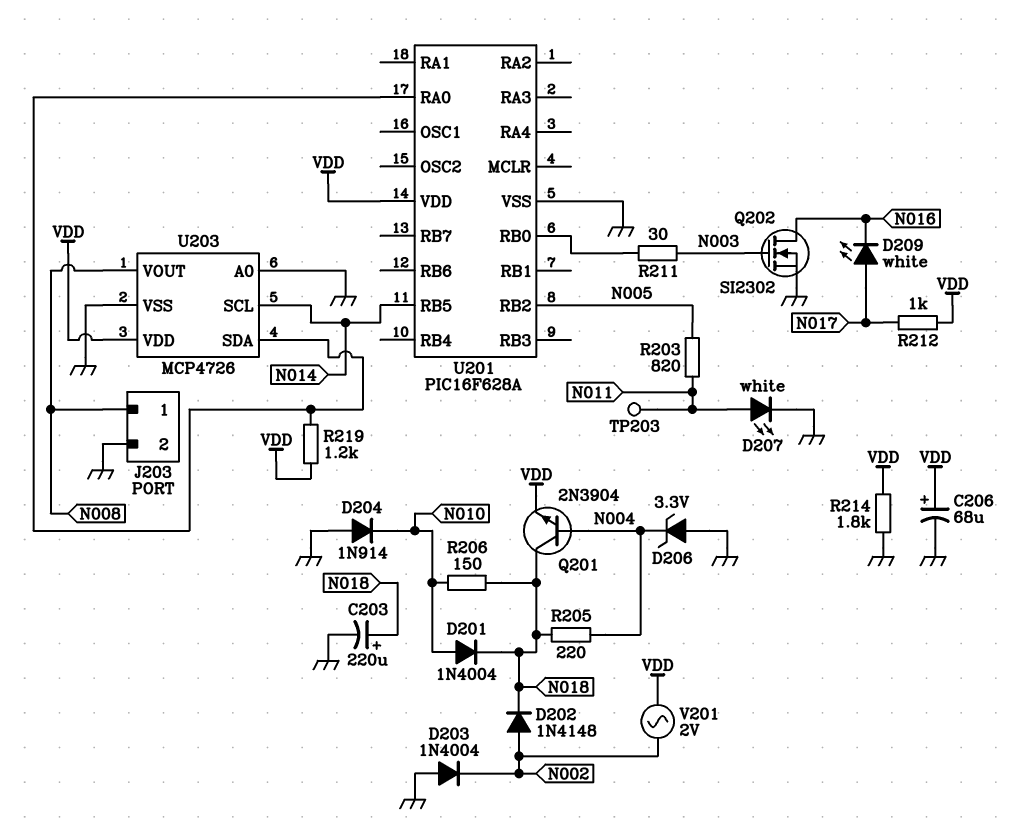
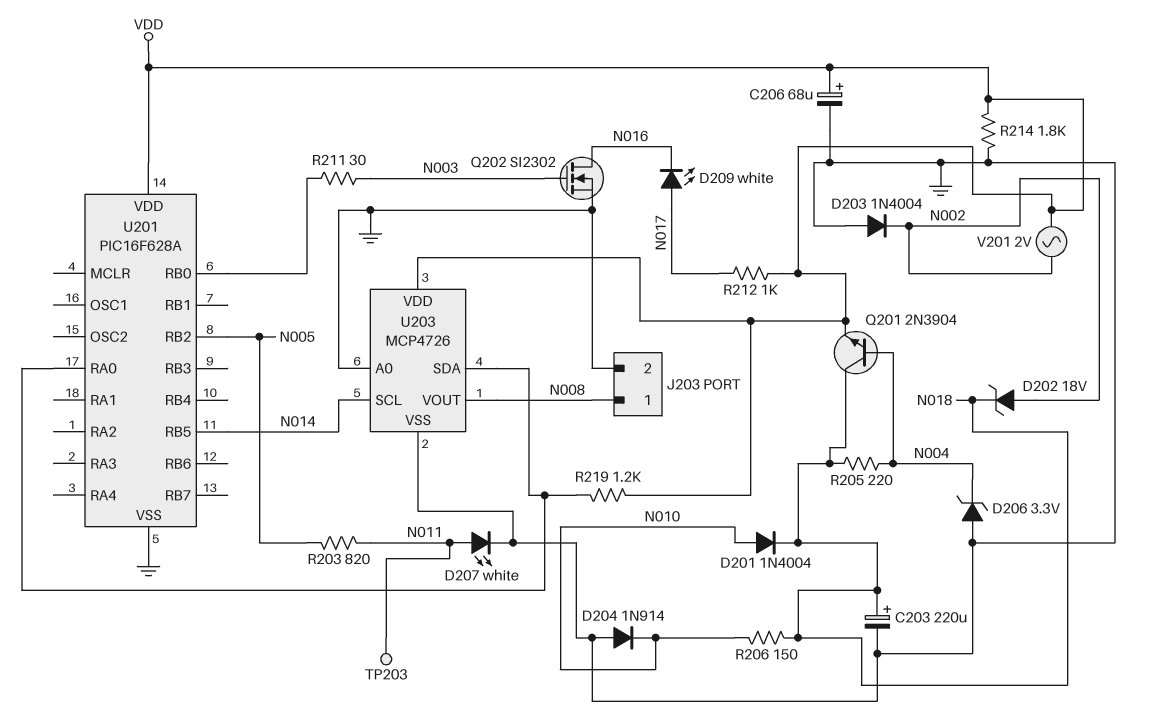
D202: diode 1N4148 (A N002, K N018) -> zener 18V (A N002, K N018)

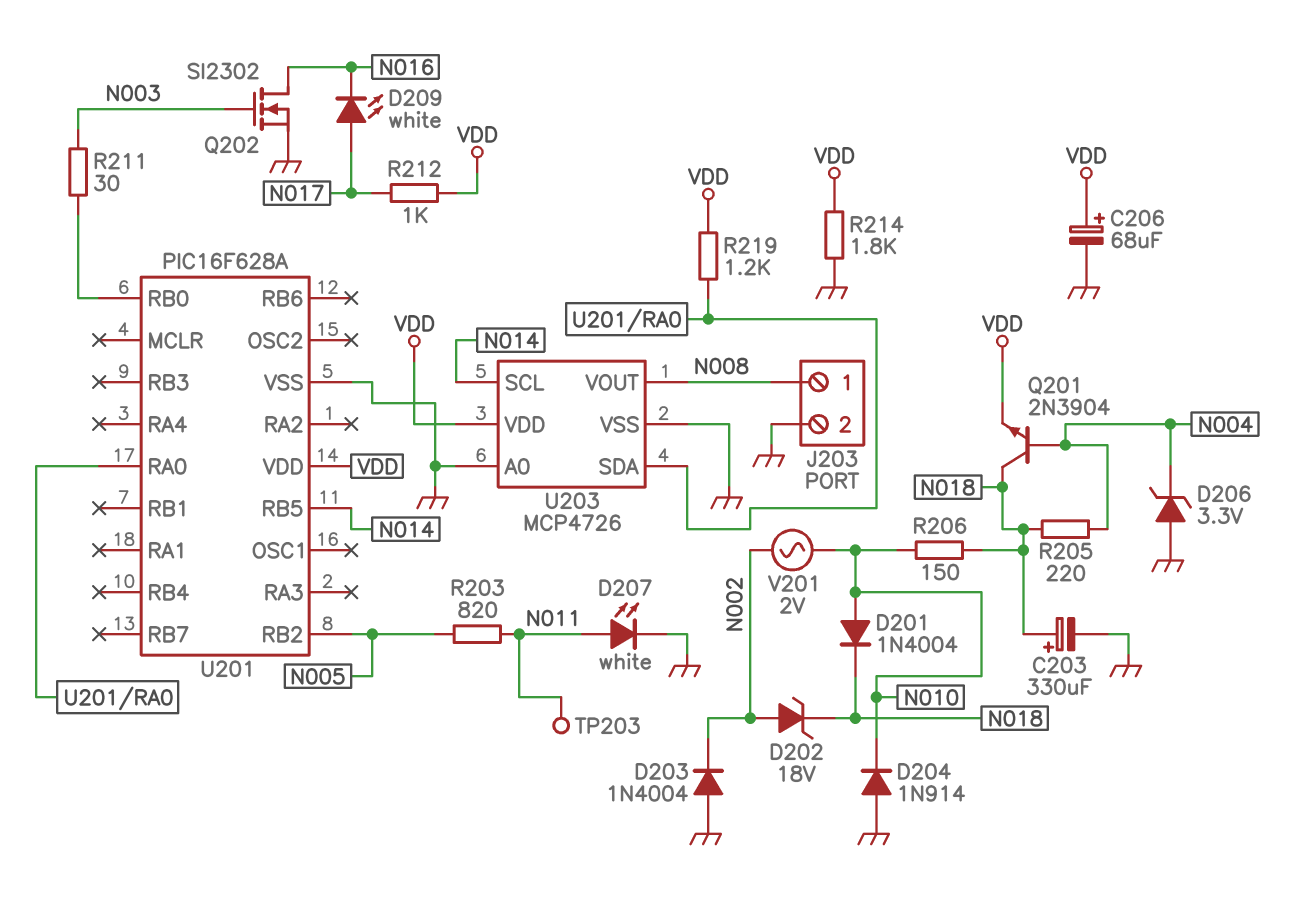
C203: 220uF (plus N018, minus GND) -> 330uF (plus N018, minus GND)
V201: AC 2V (N002, VDD) -> AC 2V (N002, N010)

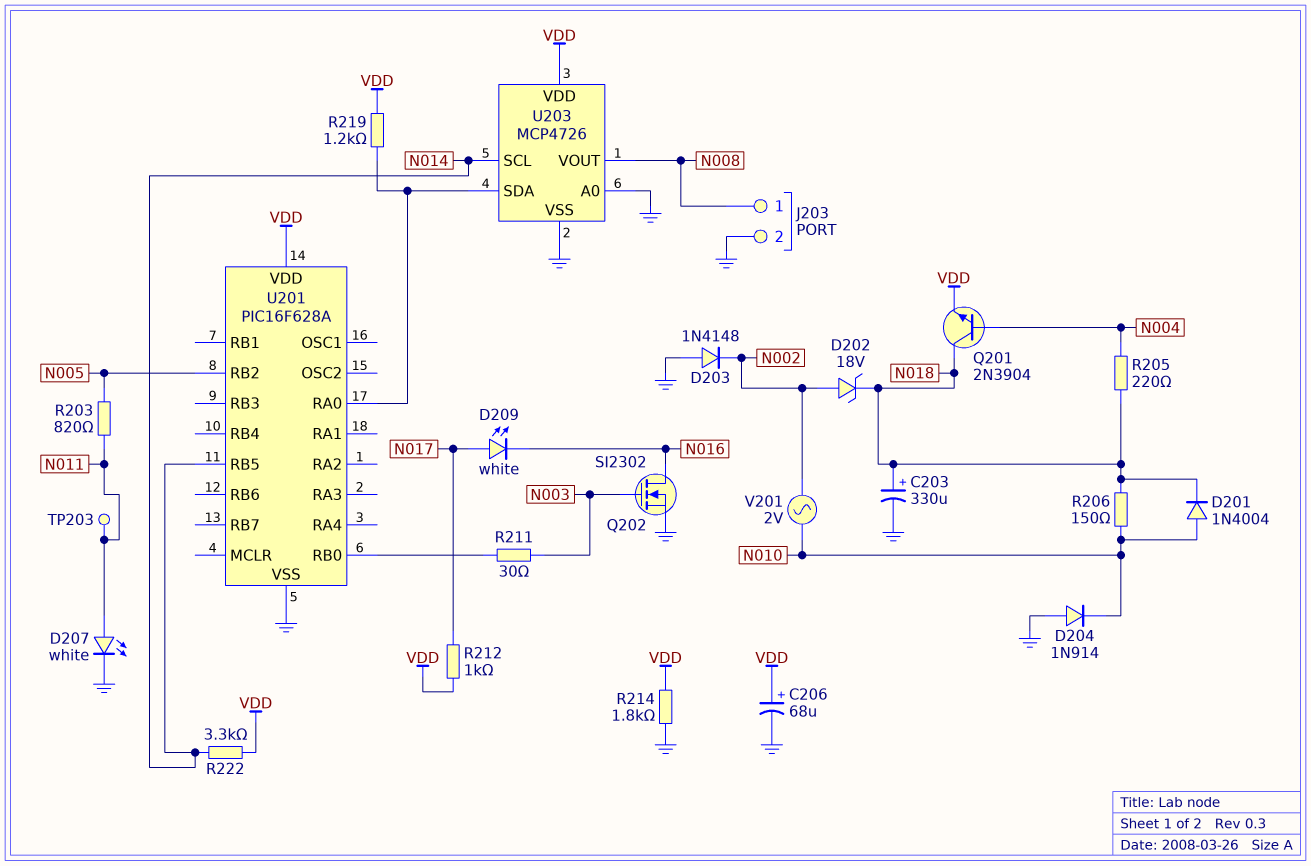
D203: diode 1N4004 (A GND, K N002) -> diode 1N4148 (A GND, K N002)
D206: zener 3.3V (A GND, K N004) -> none
R222: none -> 3.3k (N014, VDD)

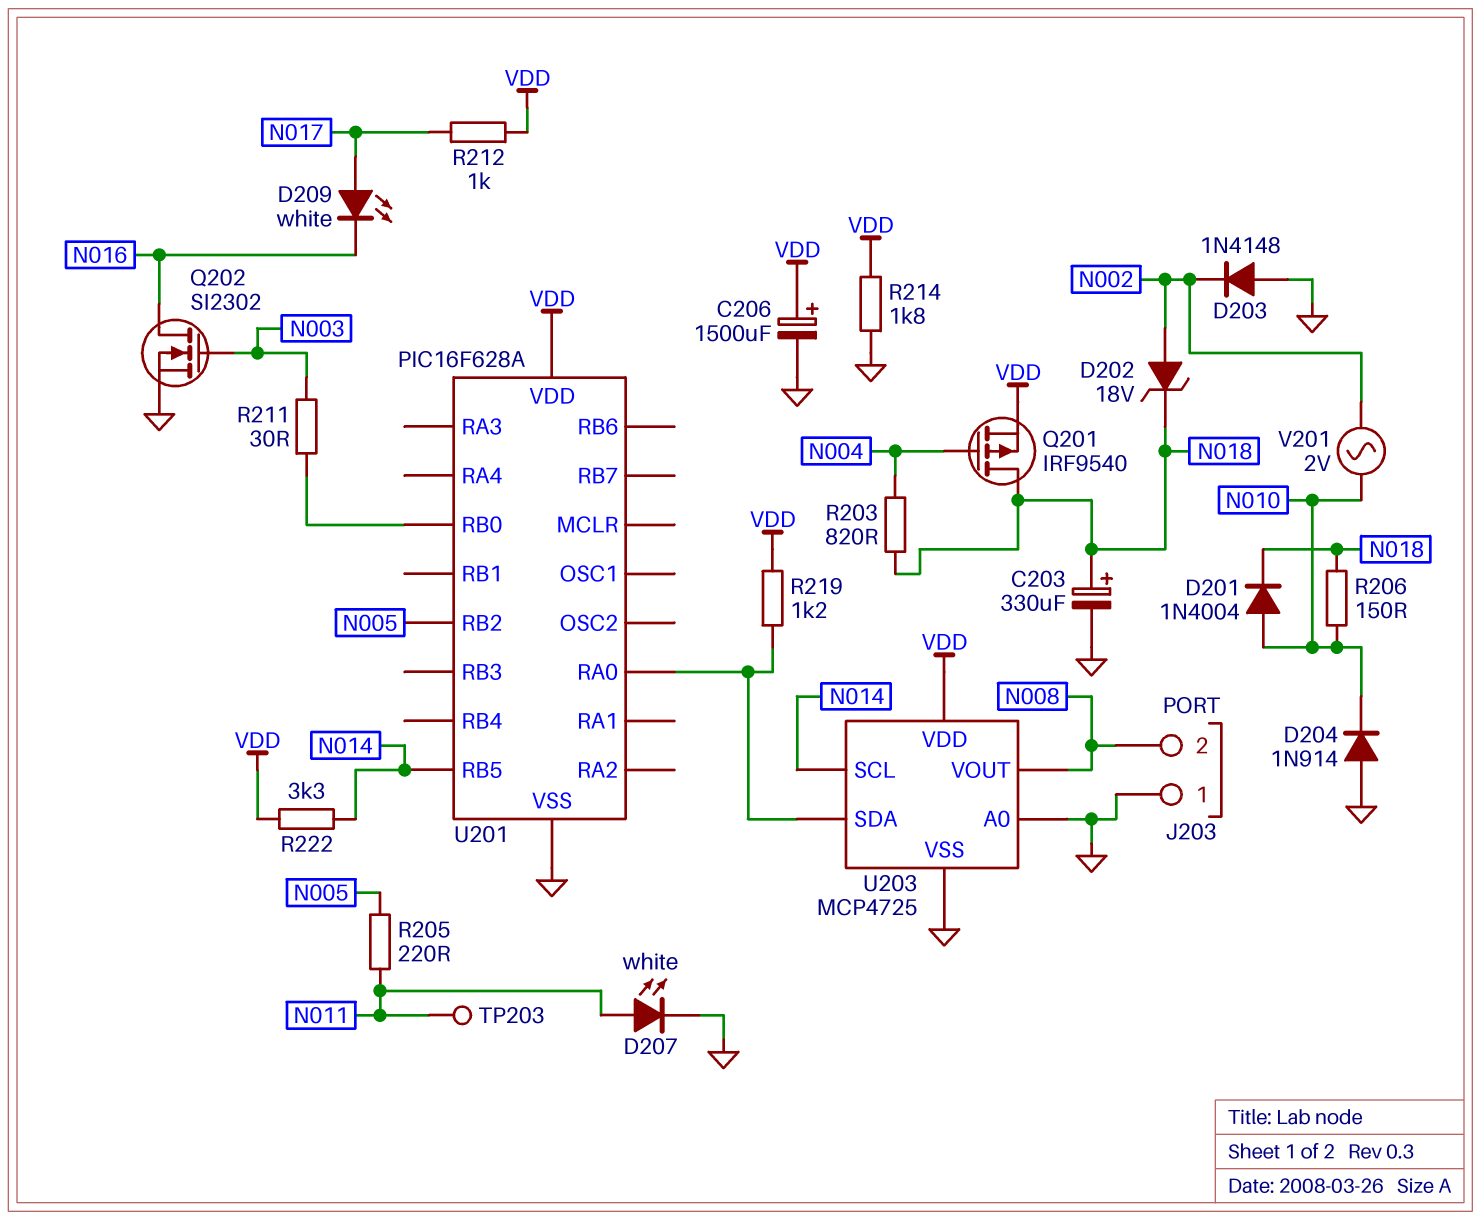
C206: 68uF (plus VDD, minus GND) -> 1500uF (plus VDD, minus GND)
J203 pin 1: N008 -> GND
J203 pin 2: GND -> N008
Q201: NPN 2N3904 (B N004, C N018, E VDD) -> PMOS IRF9540 (G N004, D N018, S VDD)
R203: 820 (N005, N011) -> 820 (N004, N018)
R205: 220 (N004, N018) -> 220 (N005, N011)
U203: MCP4726 -> MCP4725

